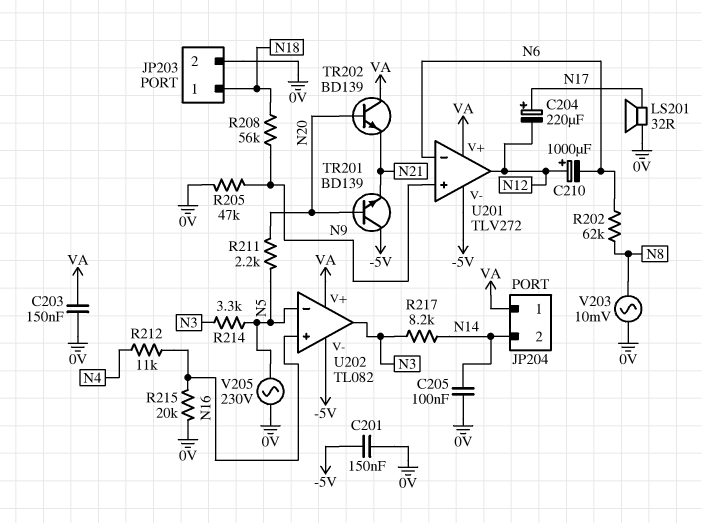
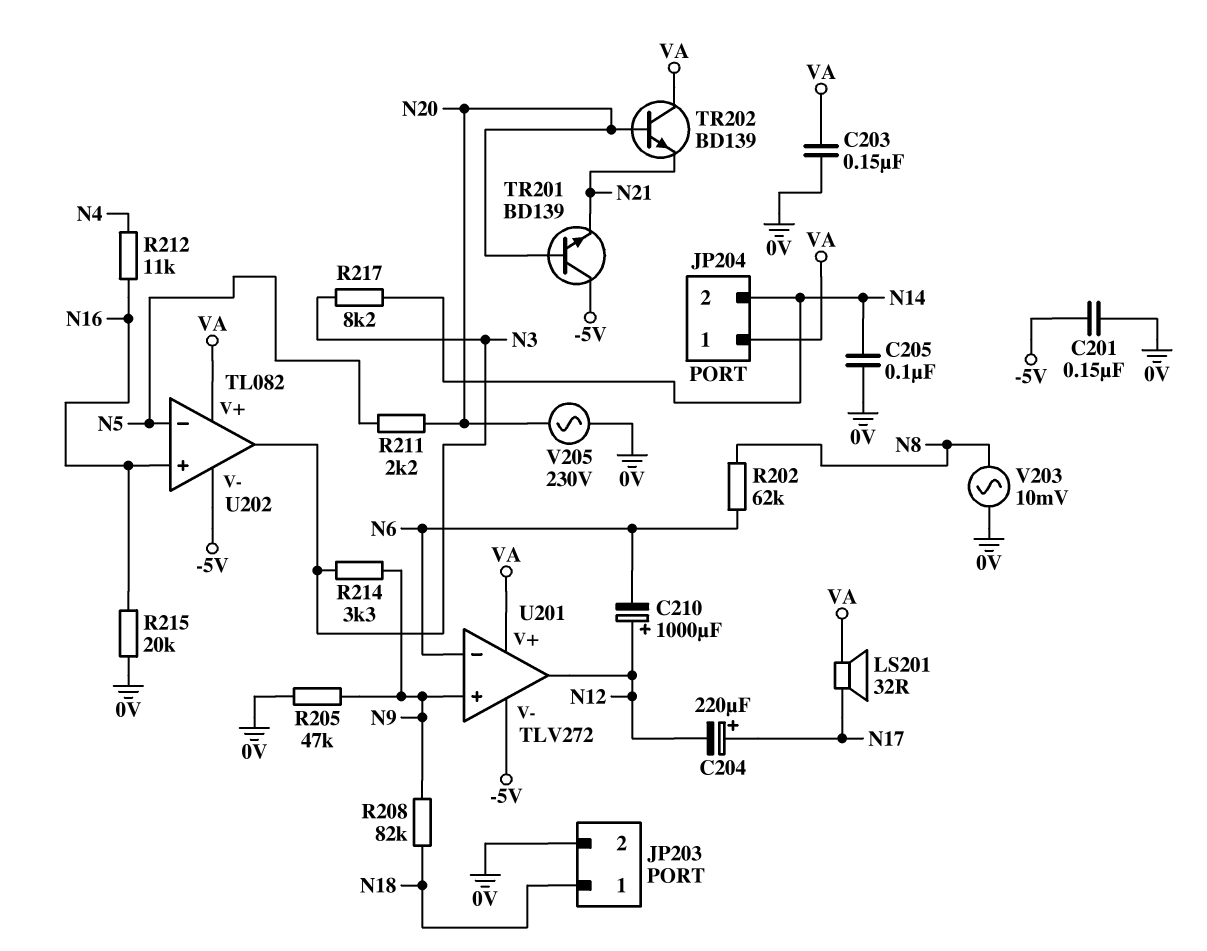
LS201: speaker 32R (0V, N17) -> speaker 32R (N17, VA)
R208: 56k (N9, N18) -> 82k (N9, N18)
R214: 3.3k (N3, N5) -> 3.3k (N3, N9)
V205: AC 230V (0V, N5) -> AC 230V (0V, N20)

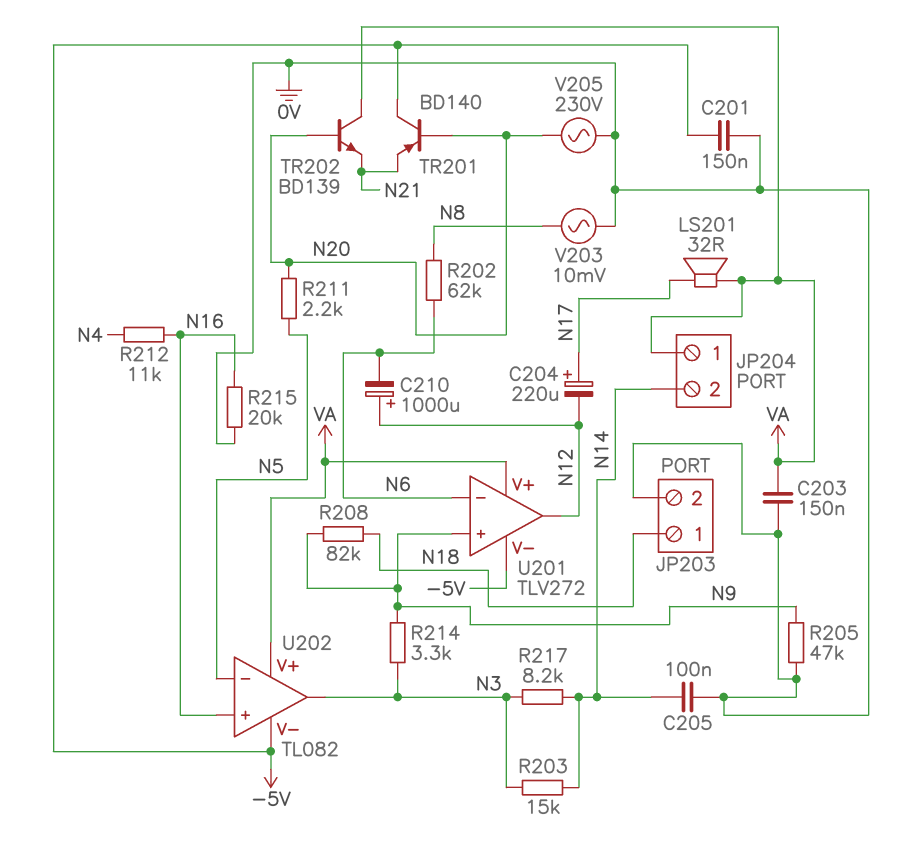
R203: none -> 15k (N3, N14)
TR201: NPN BD139 (B N20, C -5V, E N21) -> PNP BD140 (B N20, C -5V, E N21)

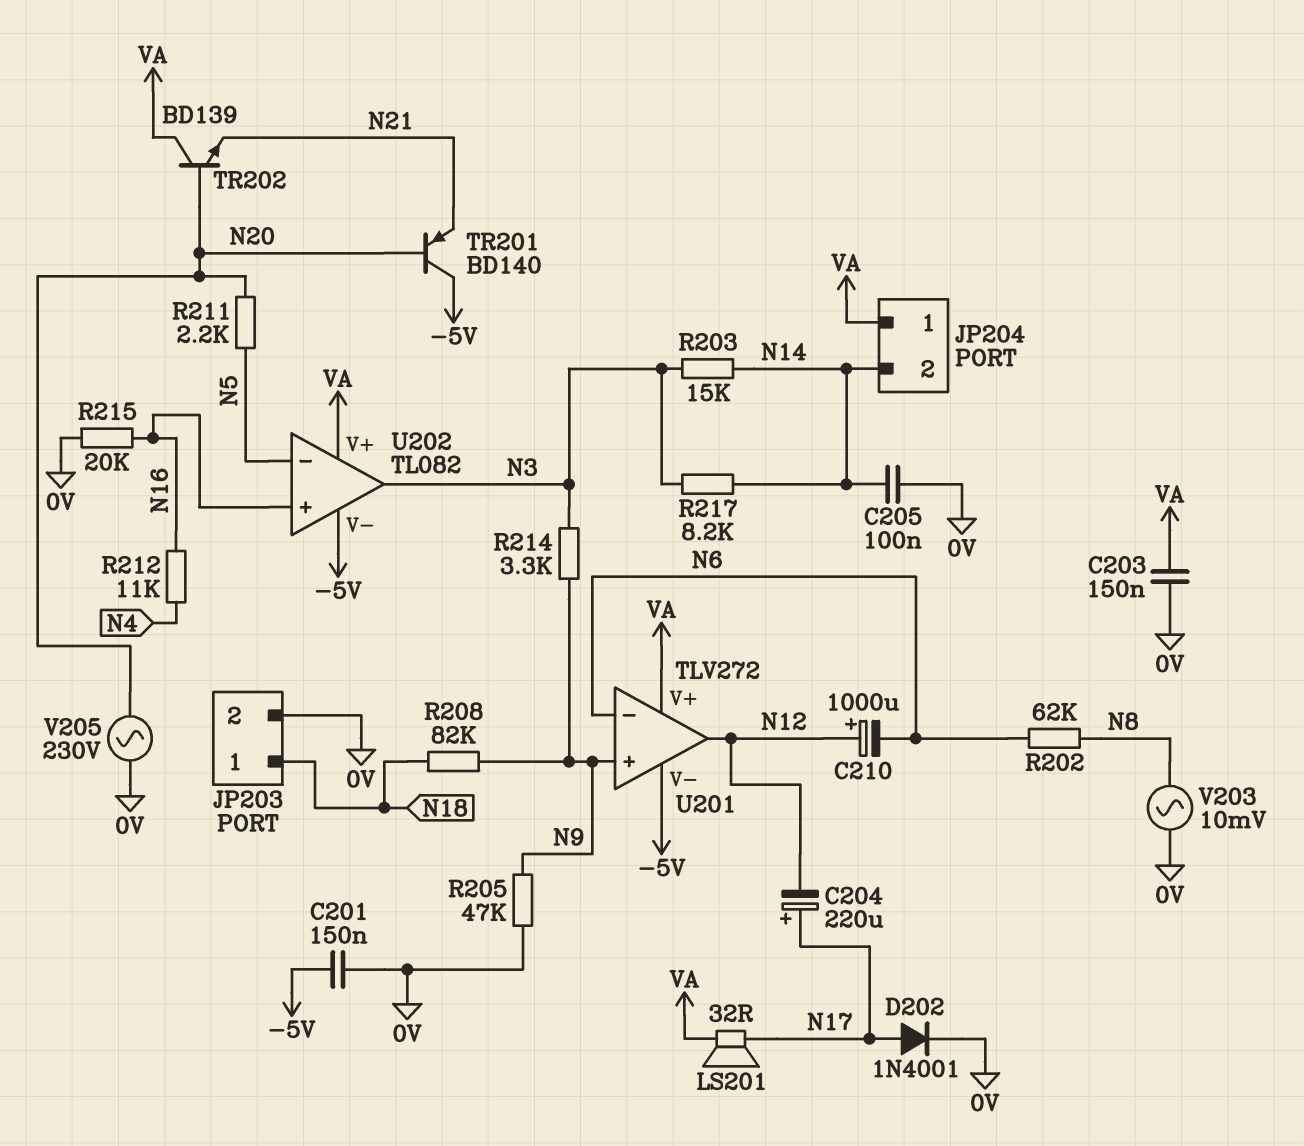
D202: none -> diode 1N4001 (A N17, K 0V)

